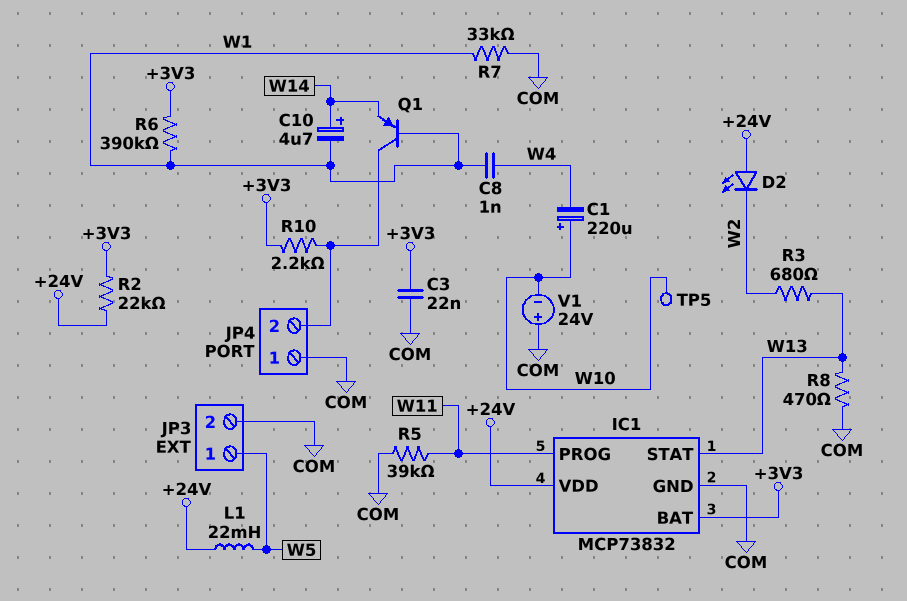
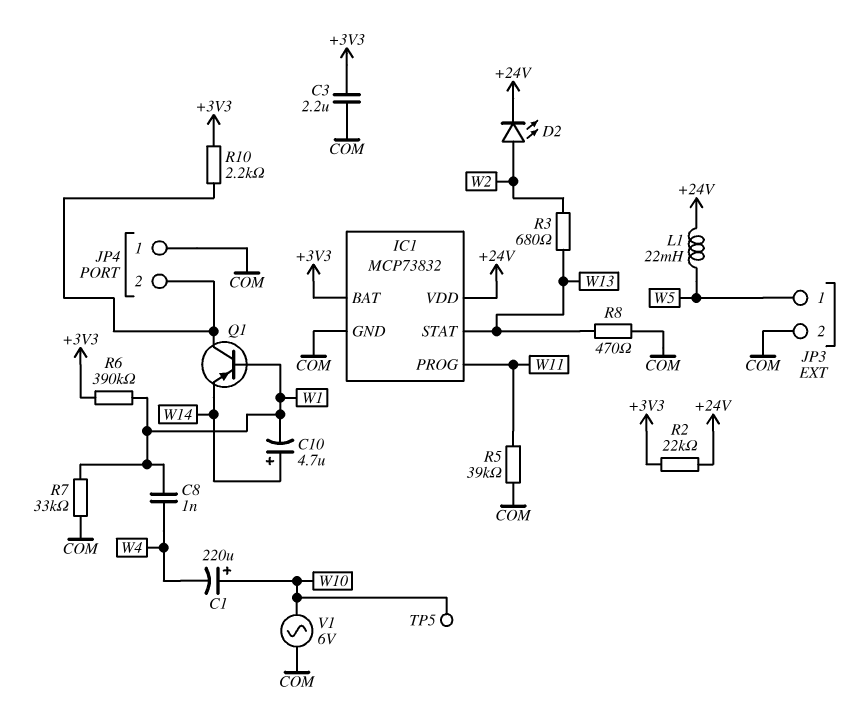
C3: 22nF (+3V3, COM) -> 2.2uF (+3V3, COM)
D2: LED (A +24V, K W2) -> LED (A W2, K +24V)
V1: 24V (plus COM, minus W10) -> AC 6V (COM, W10)

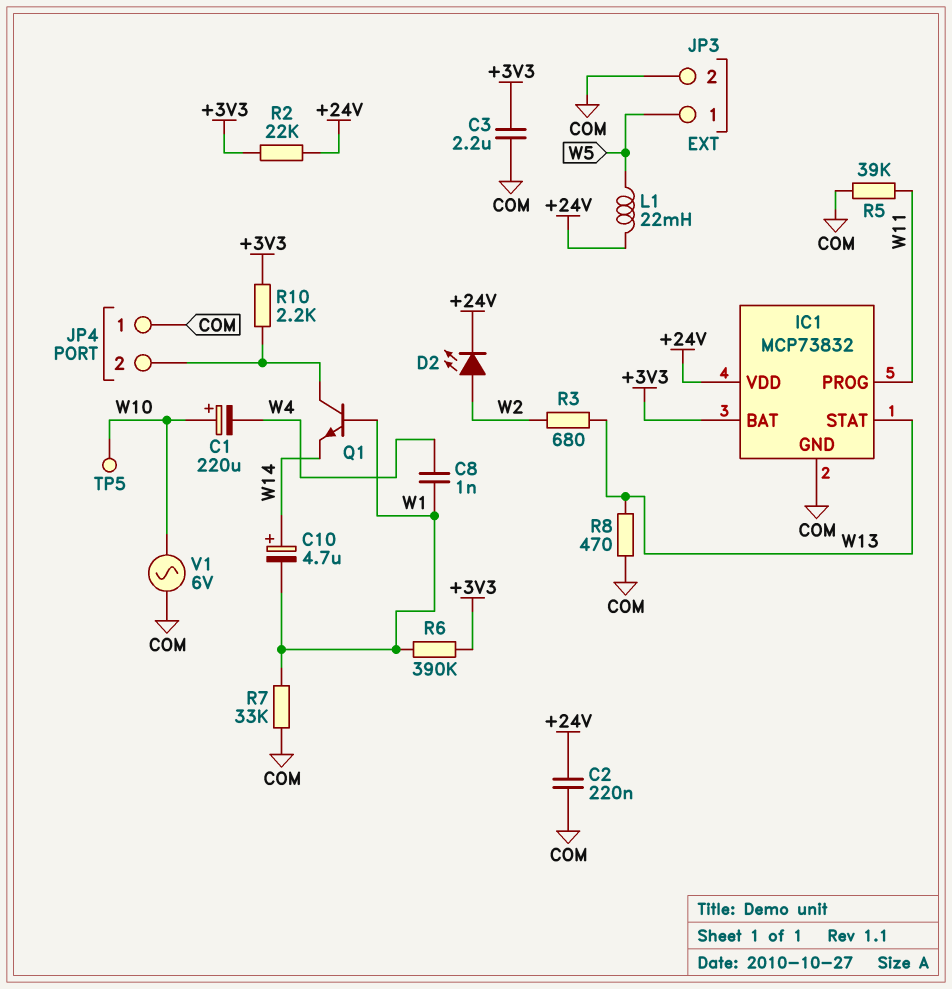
C2: none -> 220nF (+24V, COM)
Q1: PNP (B W1, C JP4/2, E W14) -> NPN (B W1, C JP4/2, E W14)

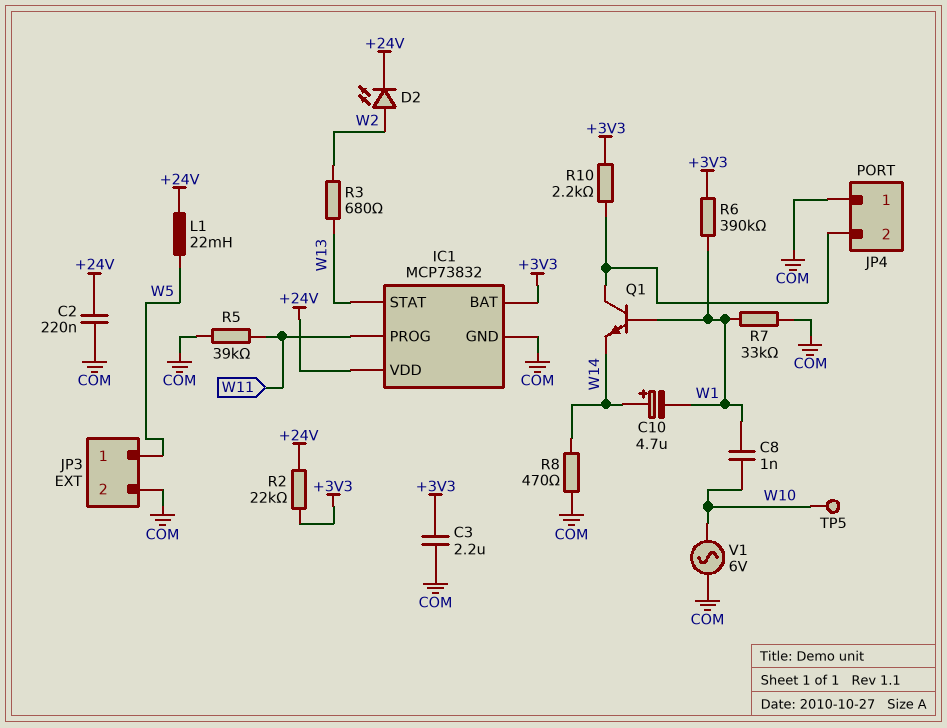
C1: 220uF (plus W10, minus W4) -> none
C8: 1nF (W1, W4) -> 1nF (W1, W10)
R8: 470 (COM, W13) -> 470 (COM, W14)

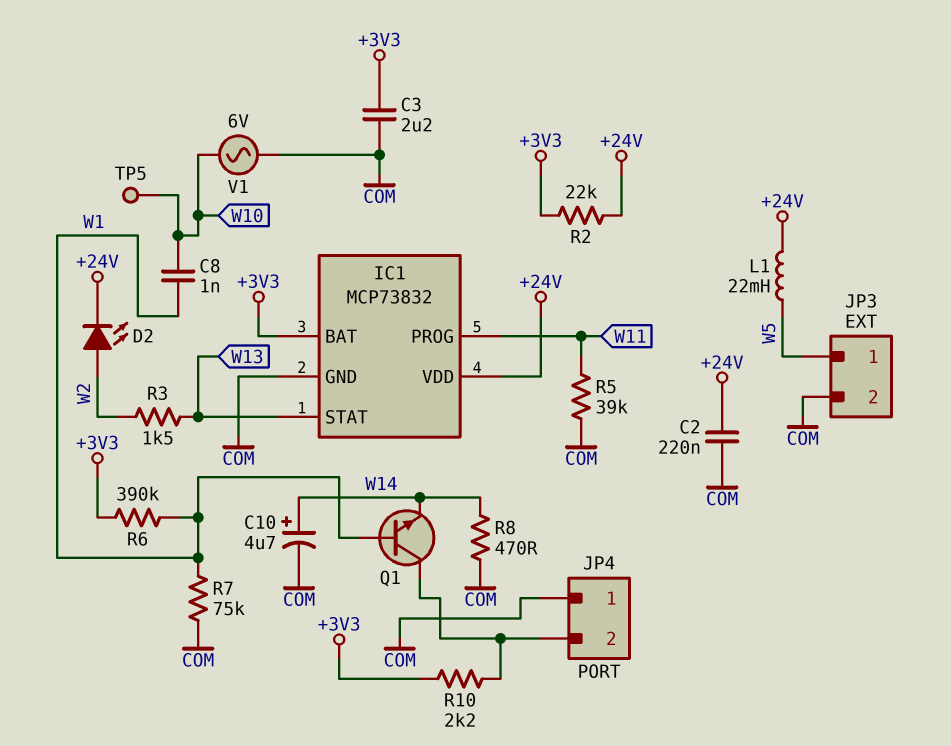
C10: 4.7uF (plus W14, minus W1) -> 4.7uF (plus W14, minus COM)
R3: 680 (W2, W13) -> 1.5k (W2, W13)
R7: 33k (COM, W1) -> 75k (COM, W1)

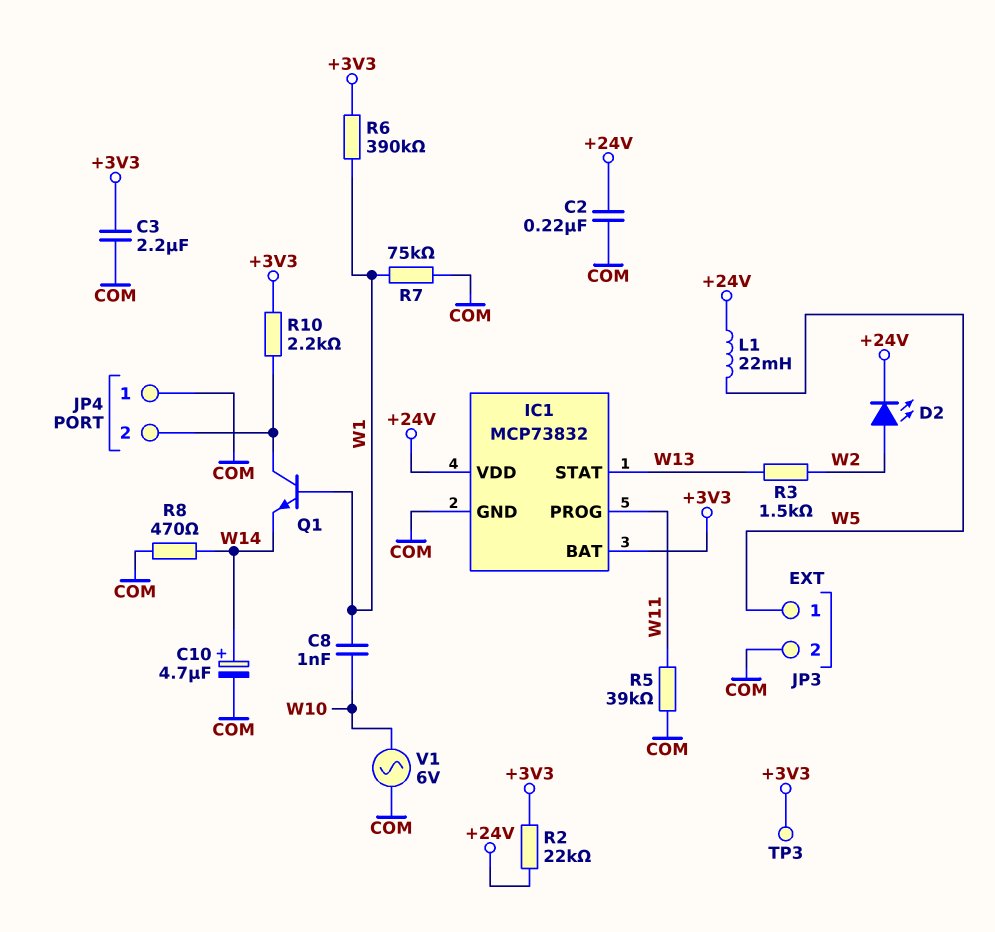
TP3: none -> test point (+3V3)
TP5: test point (W10) -> none

